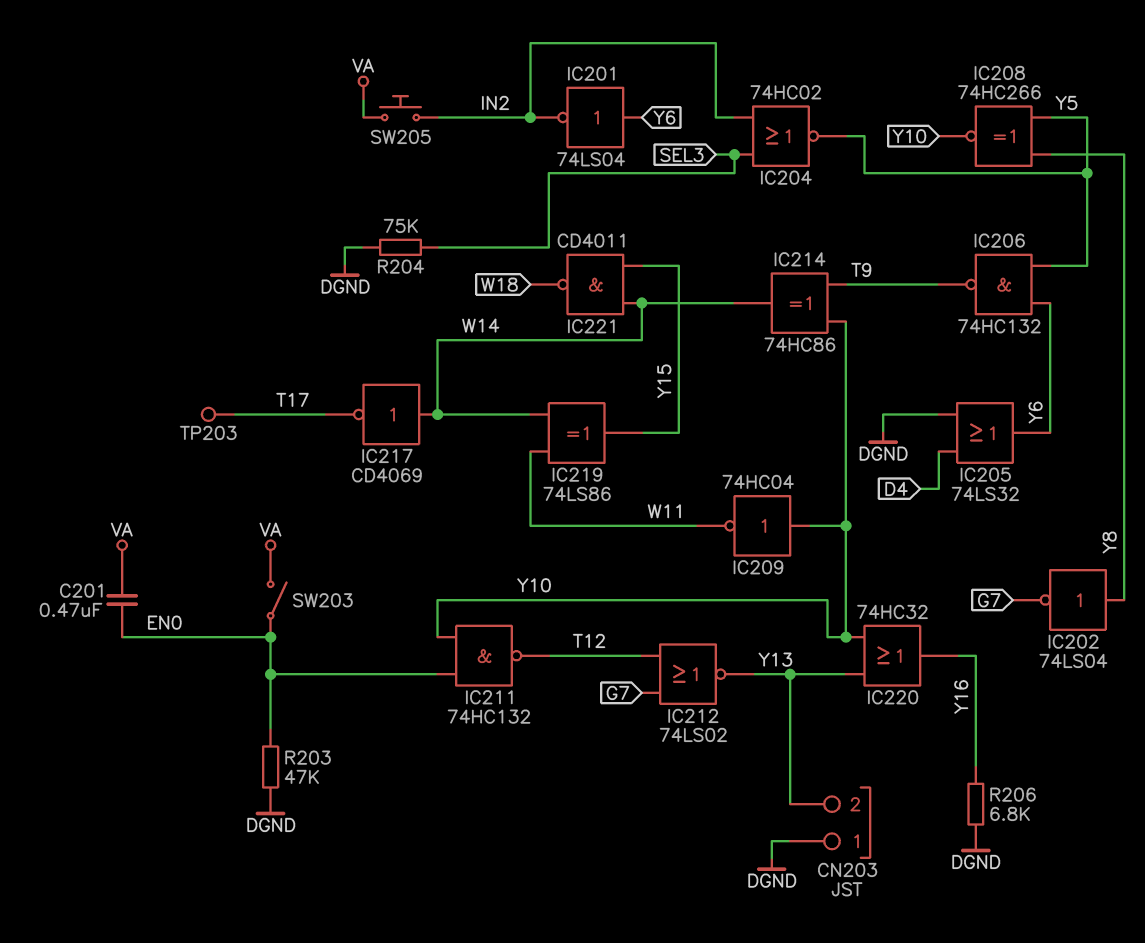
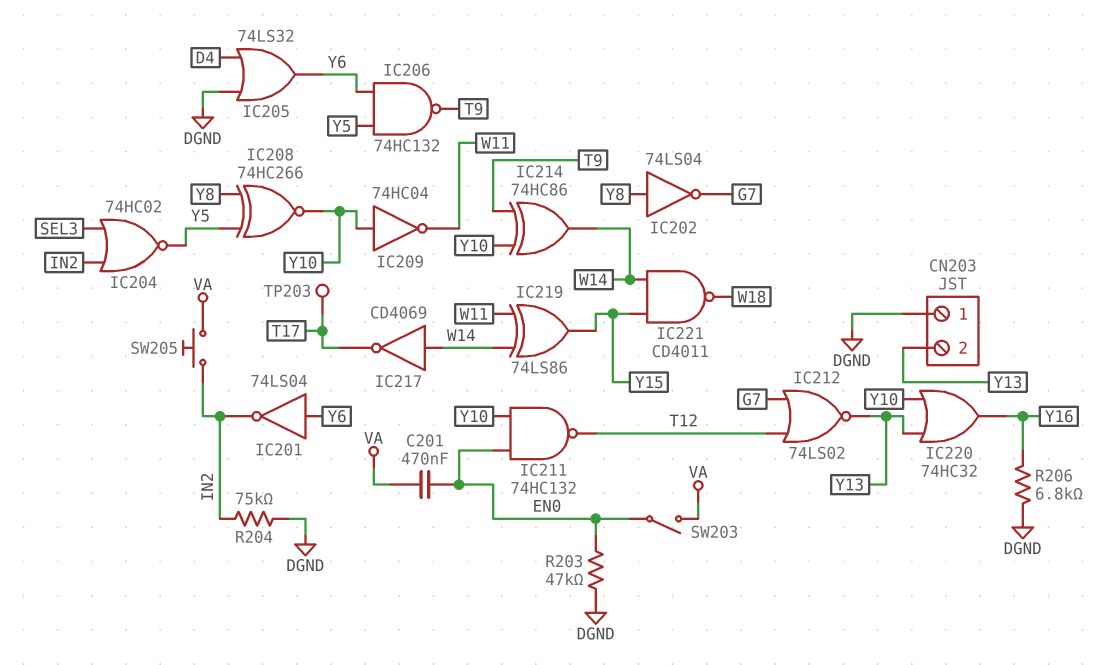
R204: 75k (DGND, SEL3) -> 75k (DGND, IN2)

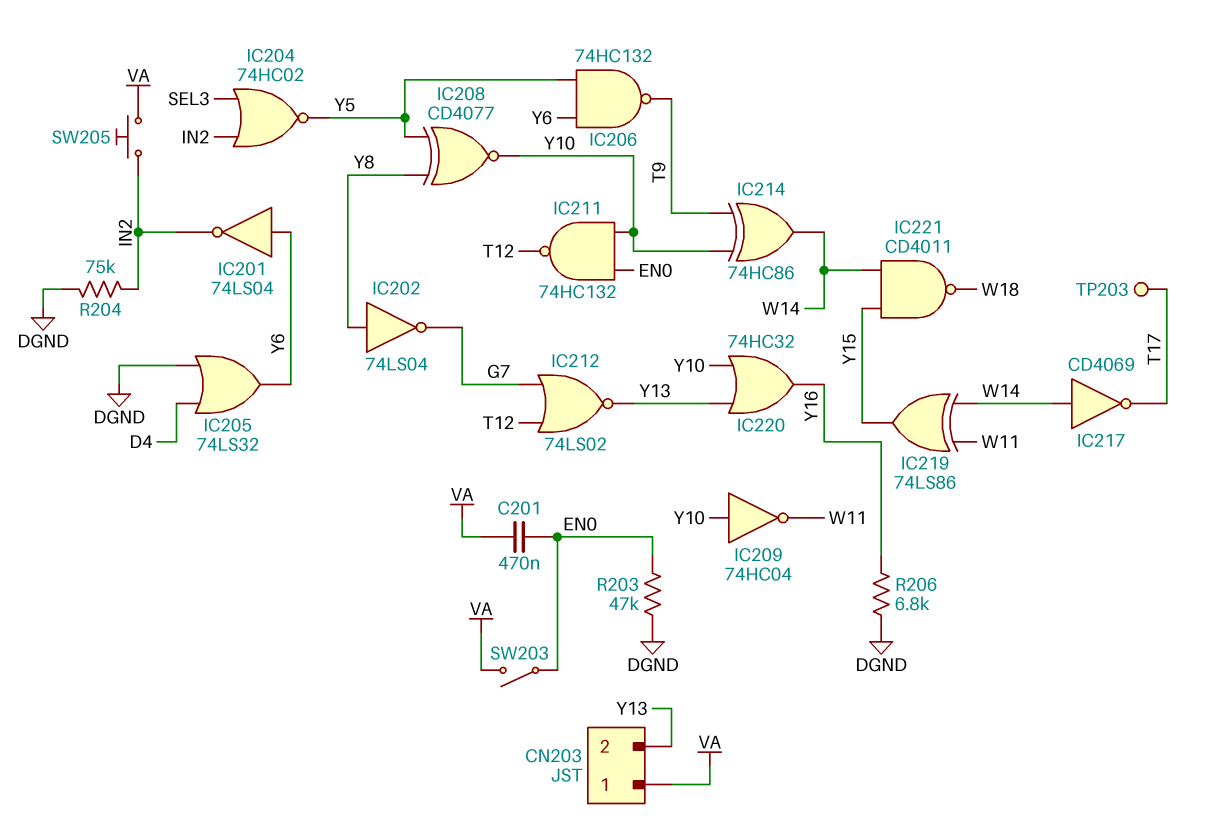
CN203 pin 1: DGND -> VA
IC208: XNOR 74HC266 (in Y5, in Y8, out Y10) -> XNOR CD4077 (in Y5, in Y8, out Y10)

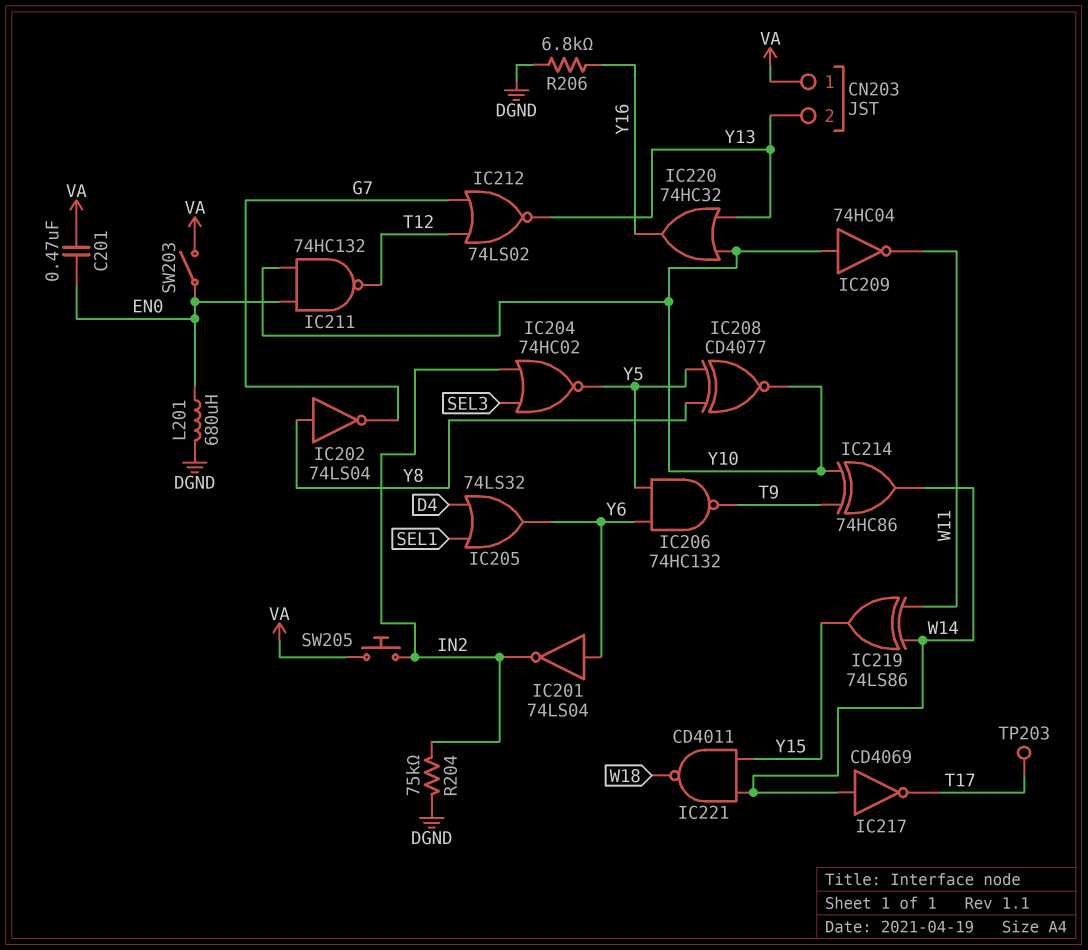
IC205: OR 74LS32 (in D4, in DGND, out Y6) -> OR 74LS32 (in D4, in SEL1, out Y6)
L201: none -> 680uH (DGND, EN0)
R203: 47k (DGND, EN0) -> none

